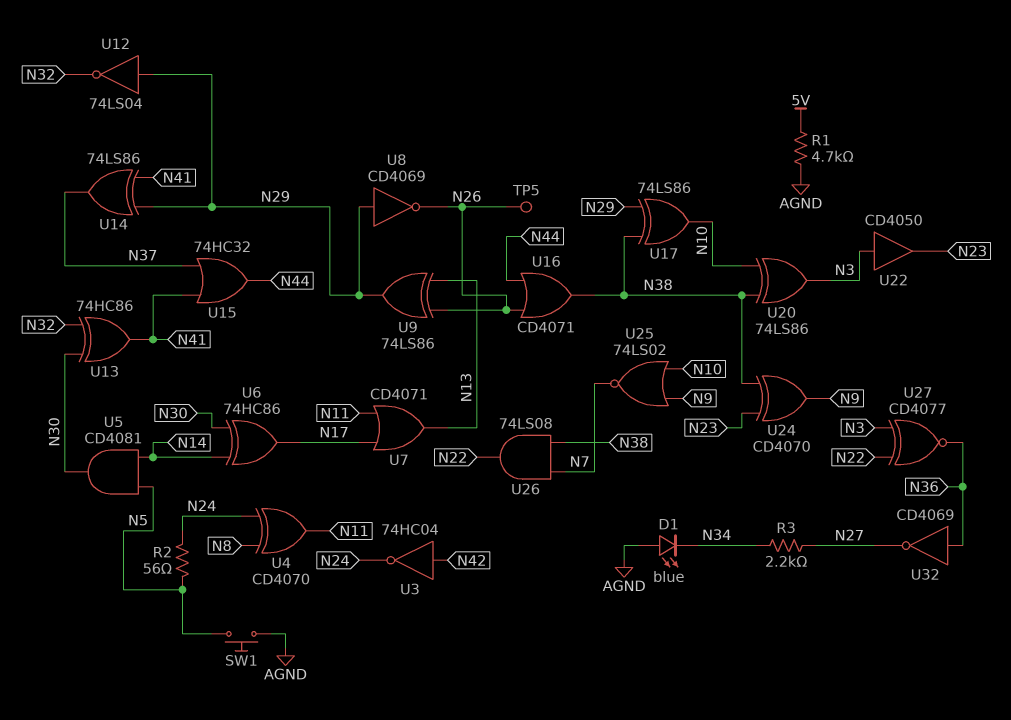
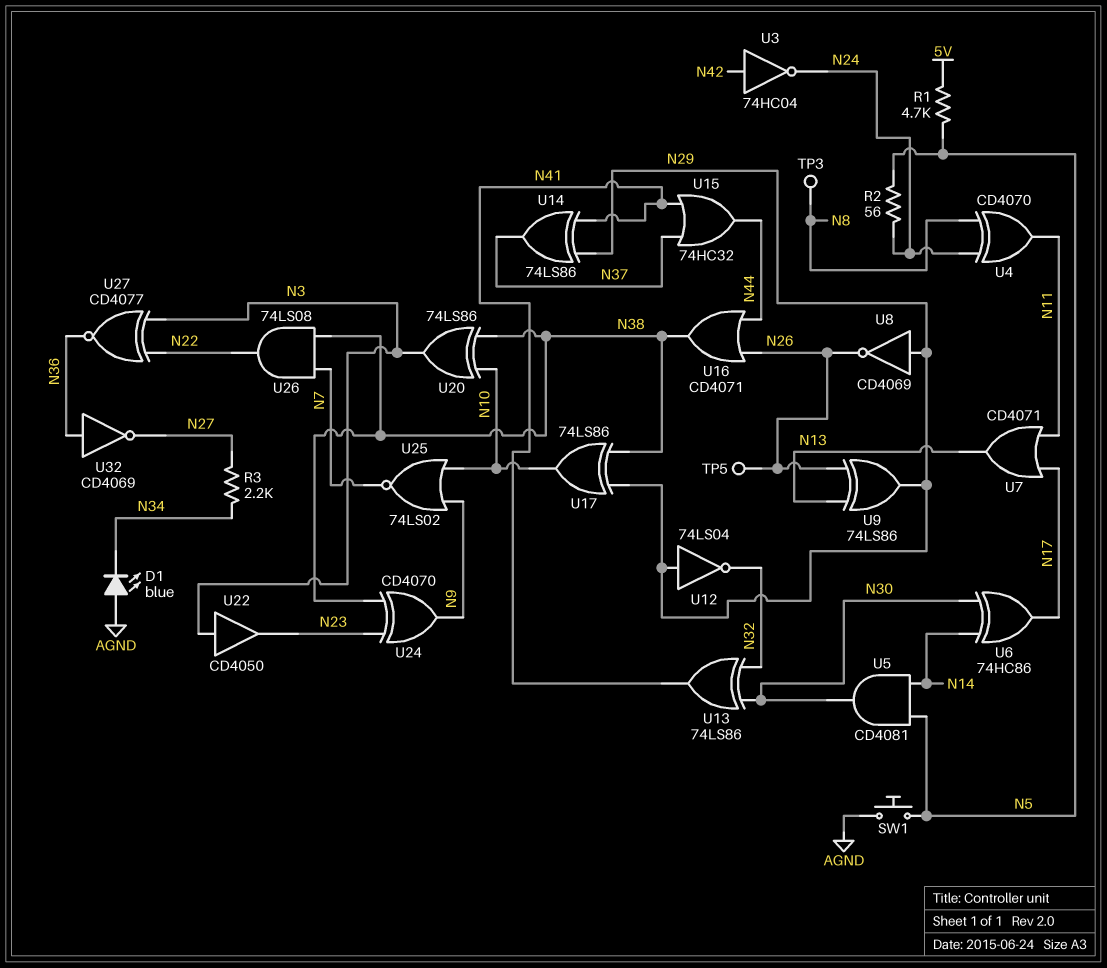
R1: 4.7k (5V, AGND) -> 4.7k (5V, N5)
TP3: none -> test point (N8)
U13: XOR 74HC86 (in N30, in N32, out N41) -> XOR 74LS86 (in N30, in N32, out N41)

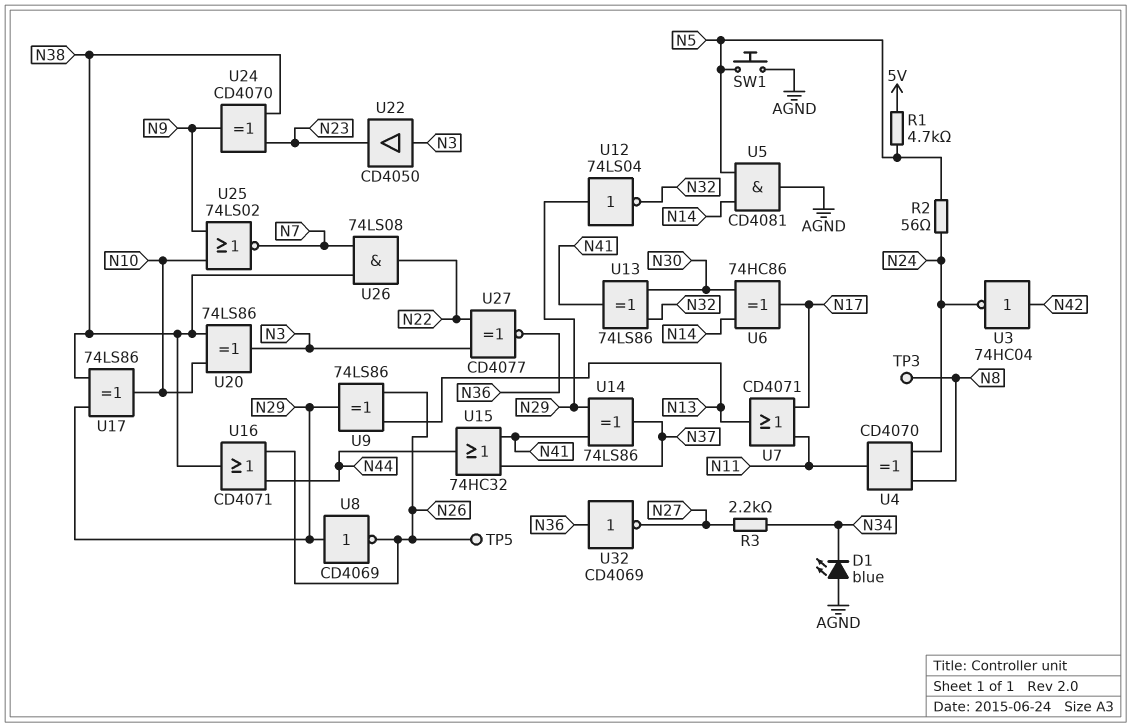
U5: AND CD4081 (in N5, in N14, out N30) -> AND CD4081 (in N5, in N14, out AGND)

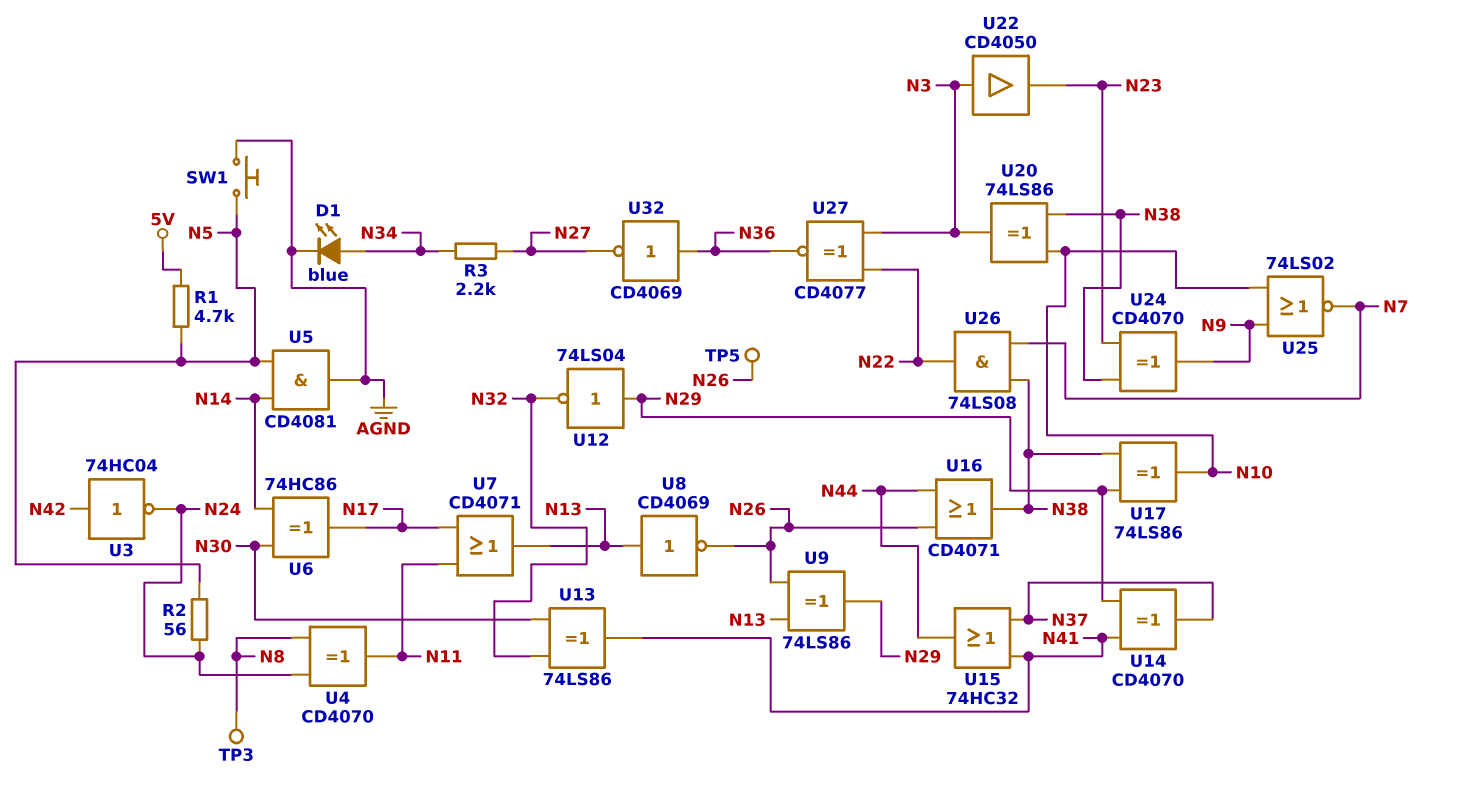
D1: LED blue (A AGND, K N34) -> LED blue (A N34, K AGND)
U8: NOT CD4069 (in N29, out N26) -> NOT CD4069 (in N13, out N26)
U14: XOR 74LS86 (in N29, in N41, out N37) -> XOR CD4070 (in N29, in N41, out N37)

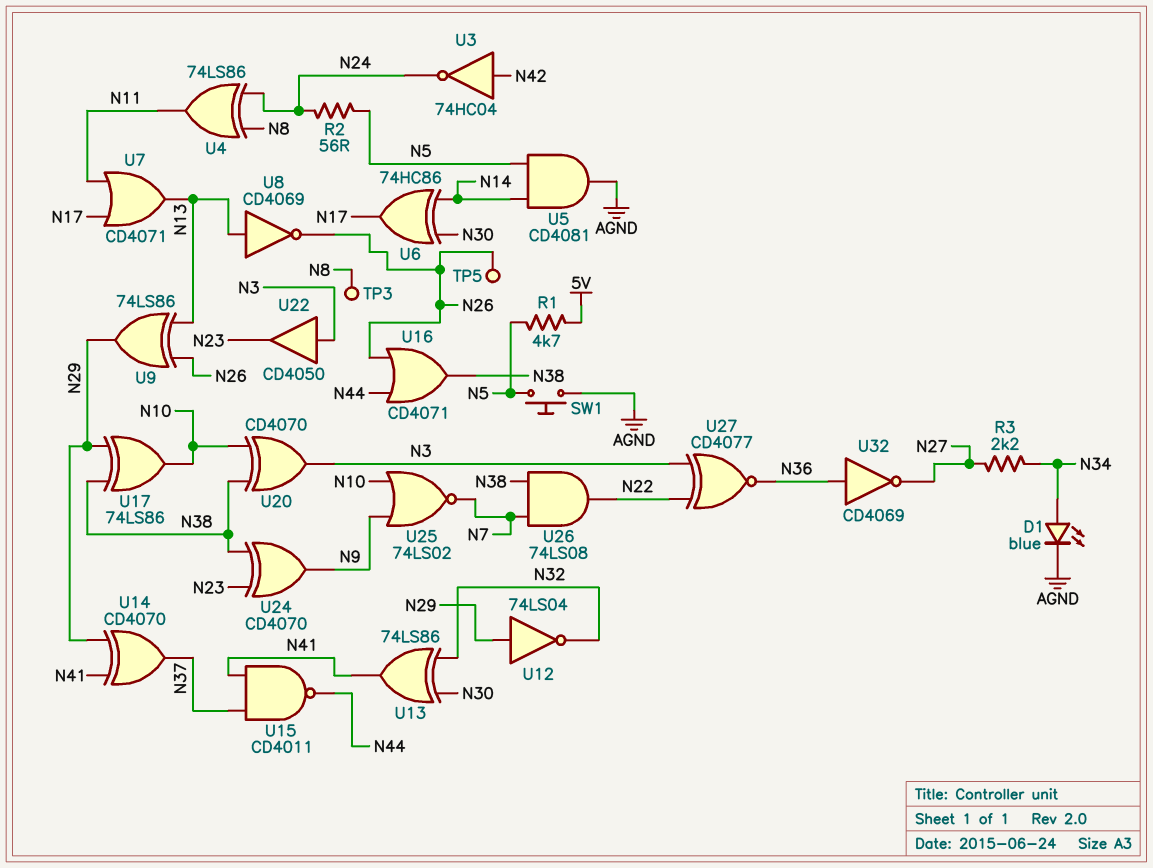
U4: XOR CD4070 (in N8, in N24, out N11) -> XOR 74LS86 (in N8, in N24, out N11)
U15: OR 74HC32 (in N37, in N41, out N44) -> NAND CD4011 (in N37, in N41, out N44)
U20: XOR 74LS86 (in N10, in N38, out N3) -> XOR CD4070 (in N10, in N38, out N3)

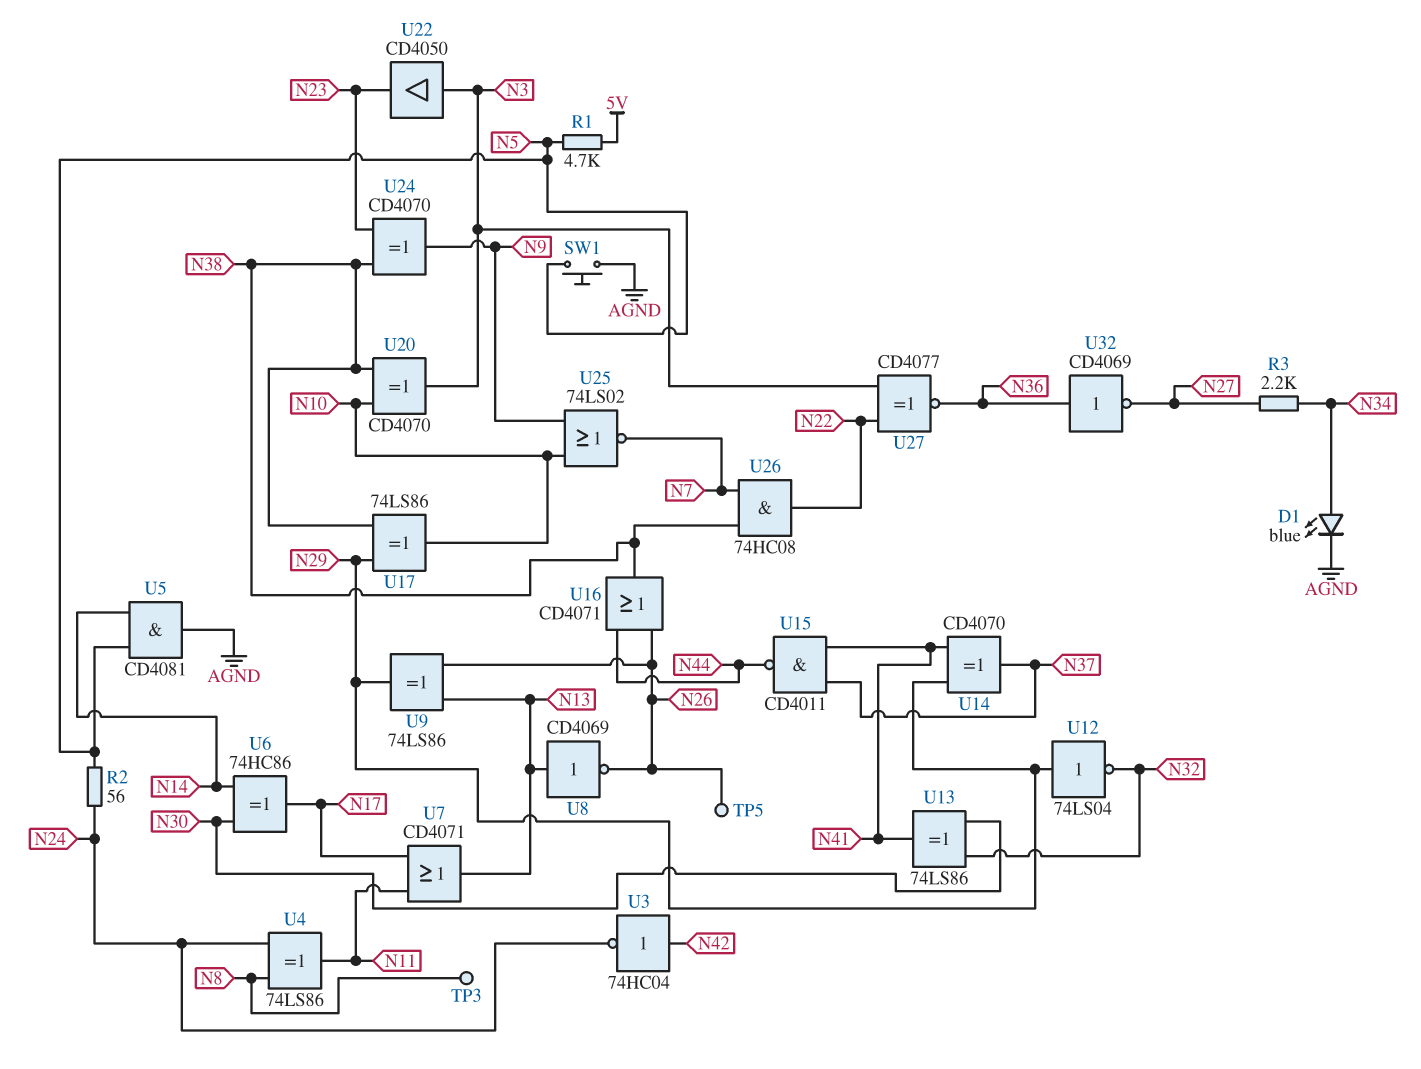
U26: AND 74LS08 (in N7, in N38, out N22) -> AND 74HC08 (in N7, in N38, out N22)

